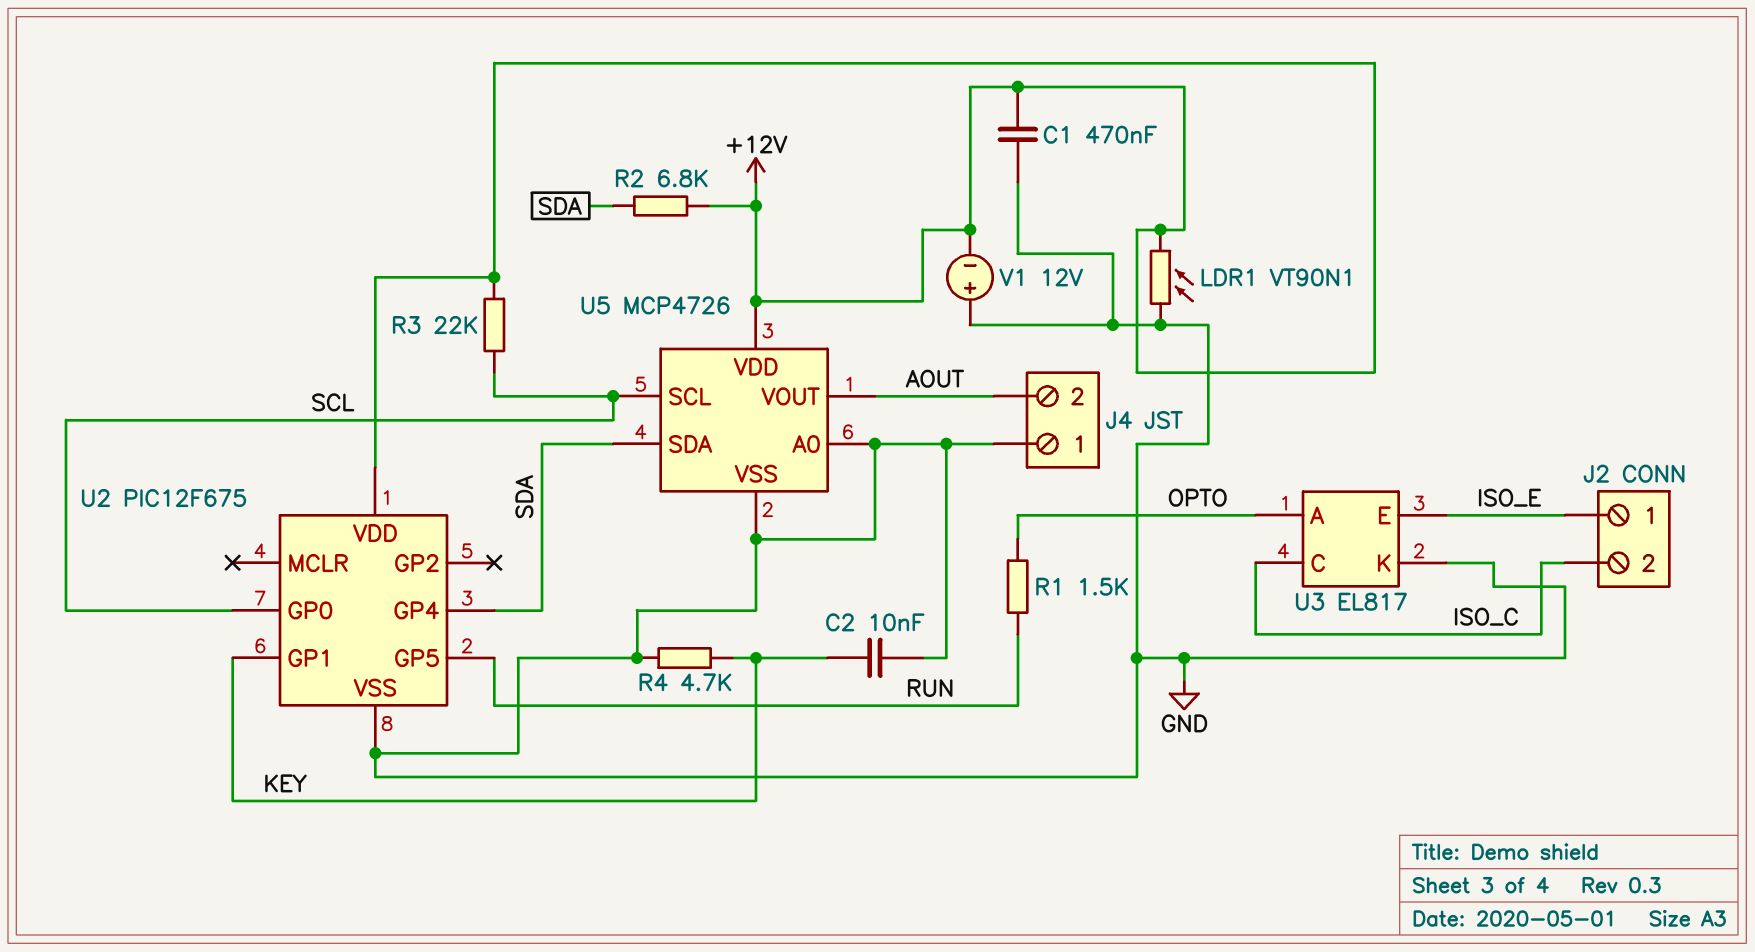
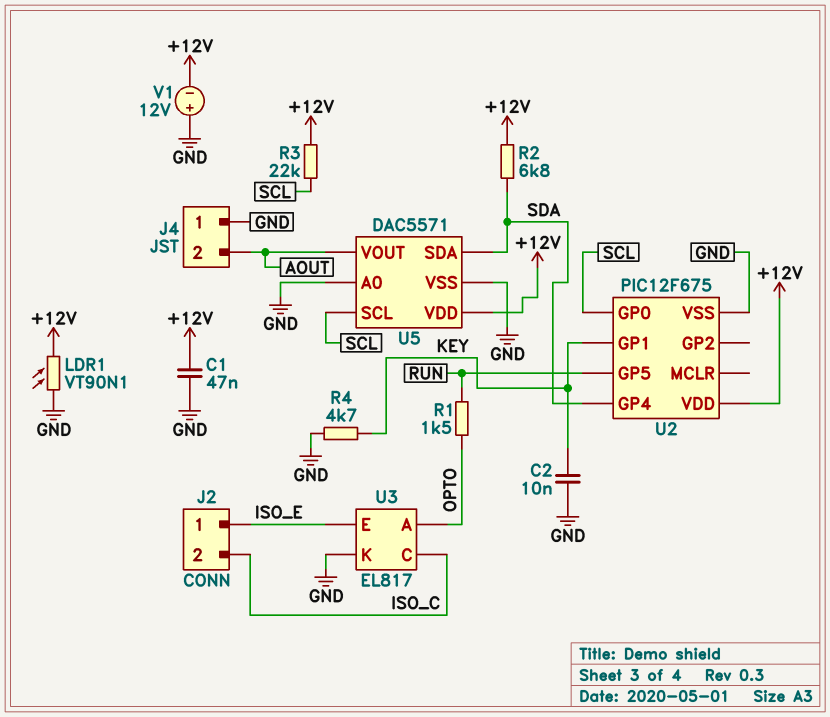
C1: 470nF (+12V, GND) -> 47nF (+12V, GND)
U5: MCP4726 -> DAC5571

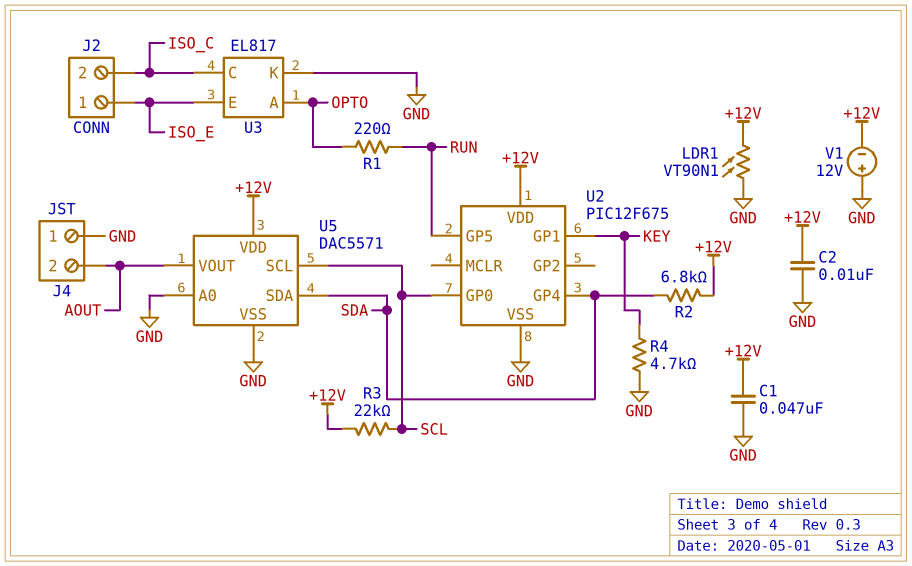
C2: 10nF (GND, KEY) -> 10nF (+12V, GND)
R1: 1.5k (OPTO, RUN) -> 220 (OPTO, RUN)

